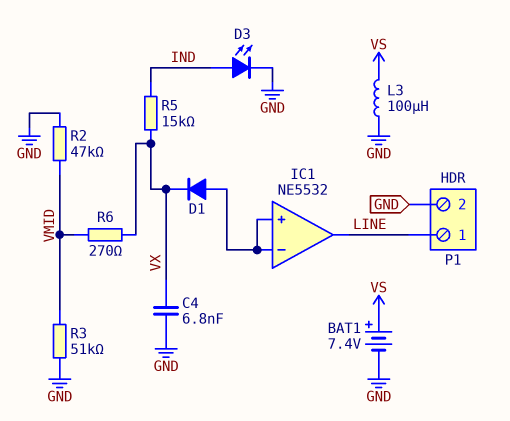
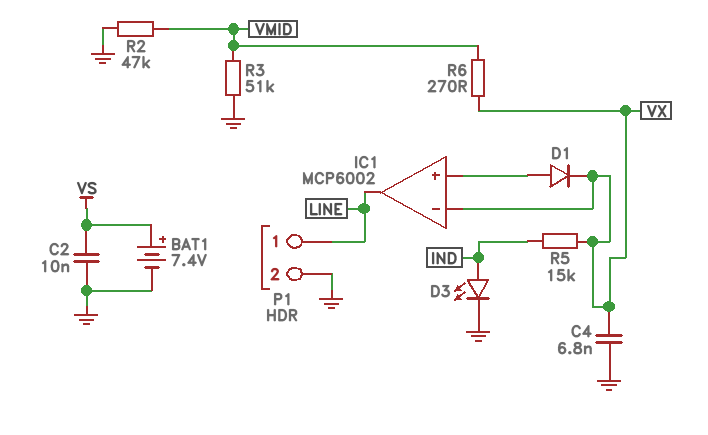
C2: none -> 10nF (GND, VS)
IC1: NE5532 -> MCP6002
IC1 pin in-: IC1/in+ -> VX
L3: 100uH (GND, VS) -> none

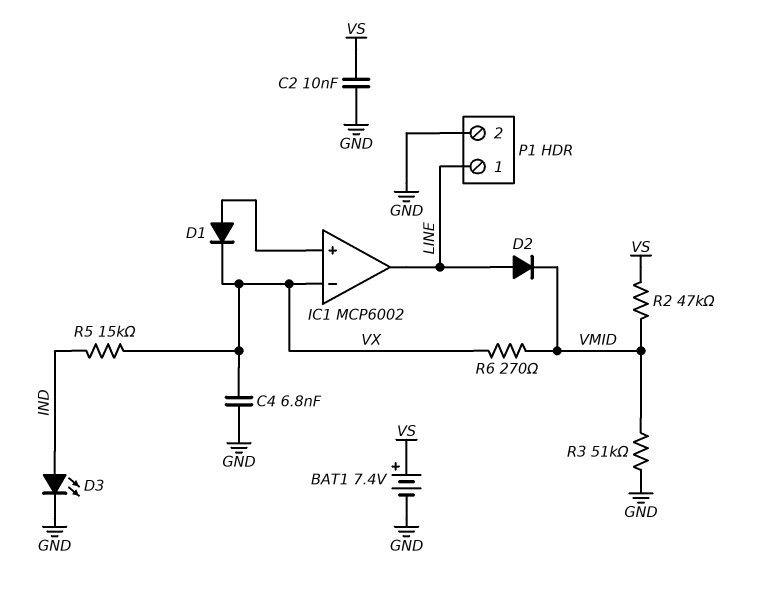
D2: none -> diode (A LINE, K VMID)
R2: 47k (GND, VMID) -> 47k (VMID, VS)

